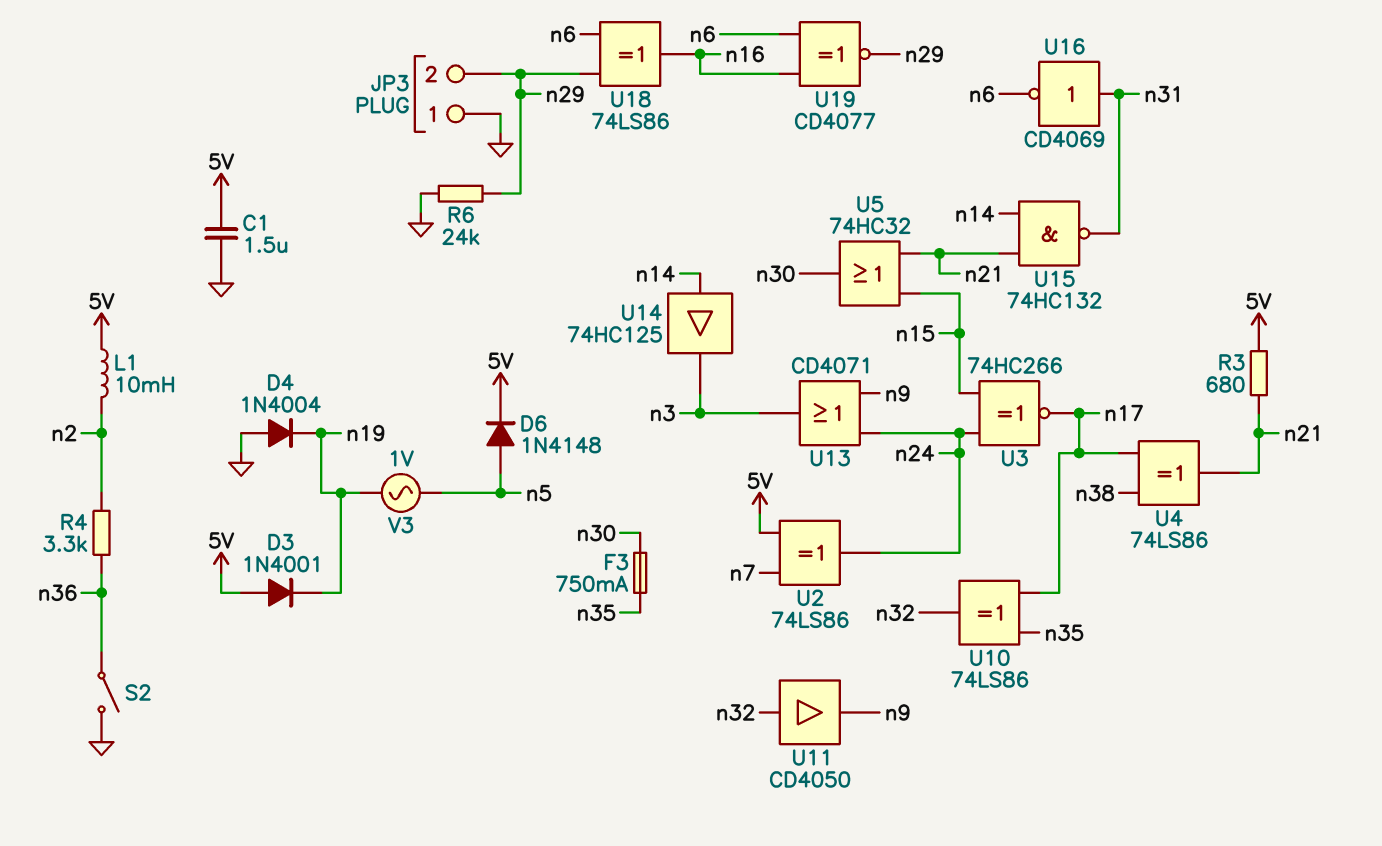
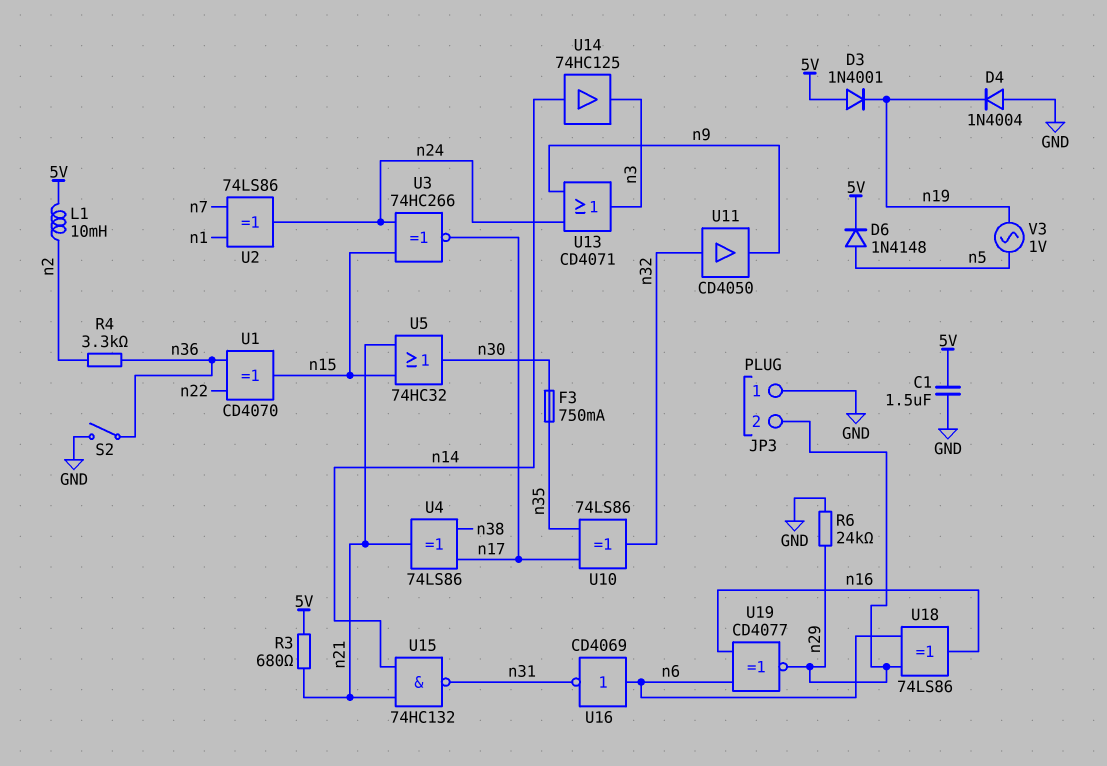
U1: none -> XOR CD4070 (in n22, in n36, out n15)
U2: XOR 74LS86 (in 5V, in n7, out n24) -> XOR 74LS86 (in n1, in n7, out n24)
U16: NOT CD4069 (in n31, out n6) -> NOT CD4069 (in n6, out n31)

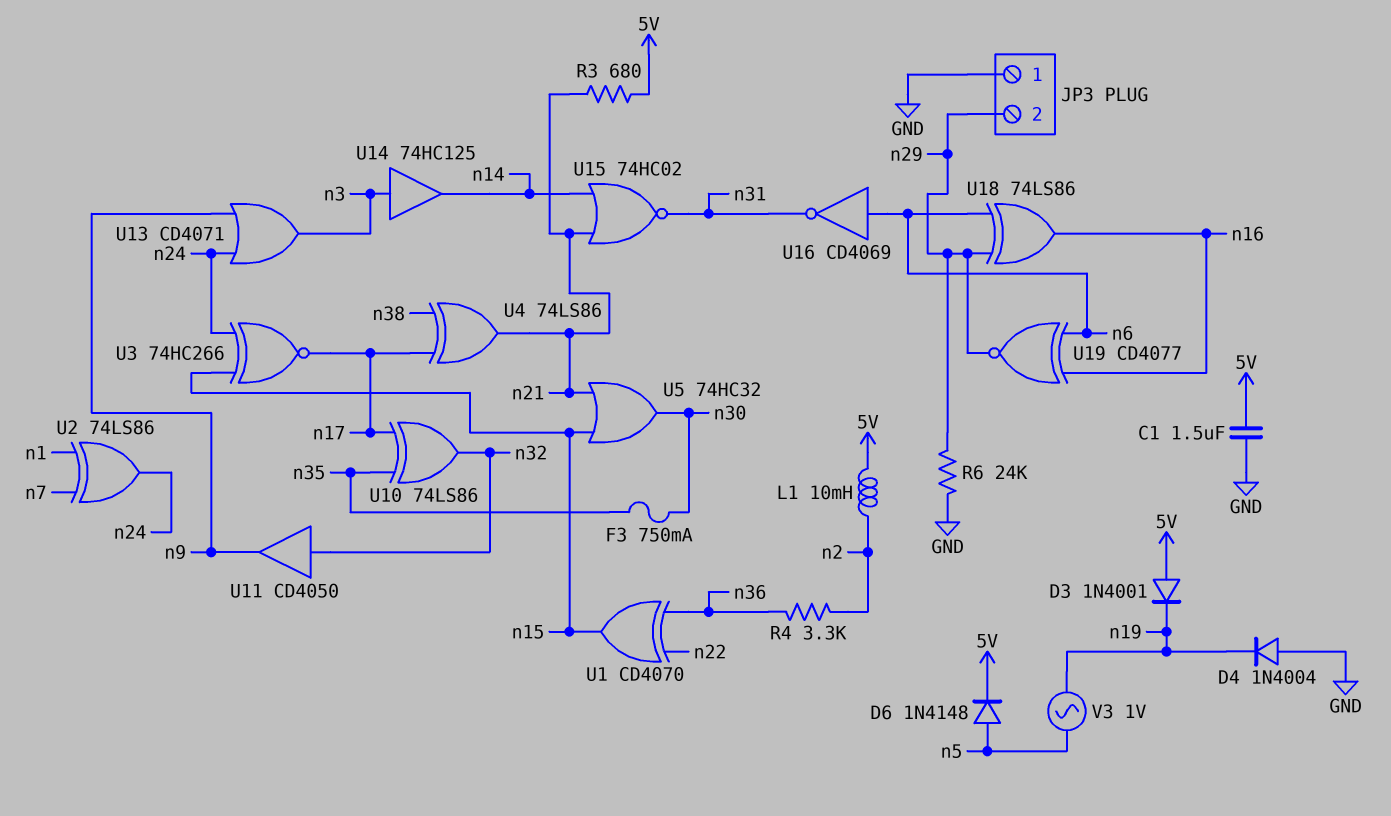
S2: switch (GND, n36) -> none
U14: buffer 74HC125 (in n14, out n3) -> buffer 74HC125 (in n3, out n14)
U15: NAND 74HC132 (in n14, in n21, out n31) -> NOR 74HC02 (in n14, in n21, out n31)

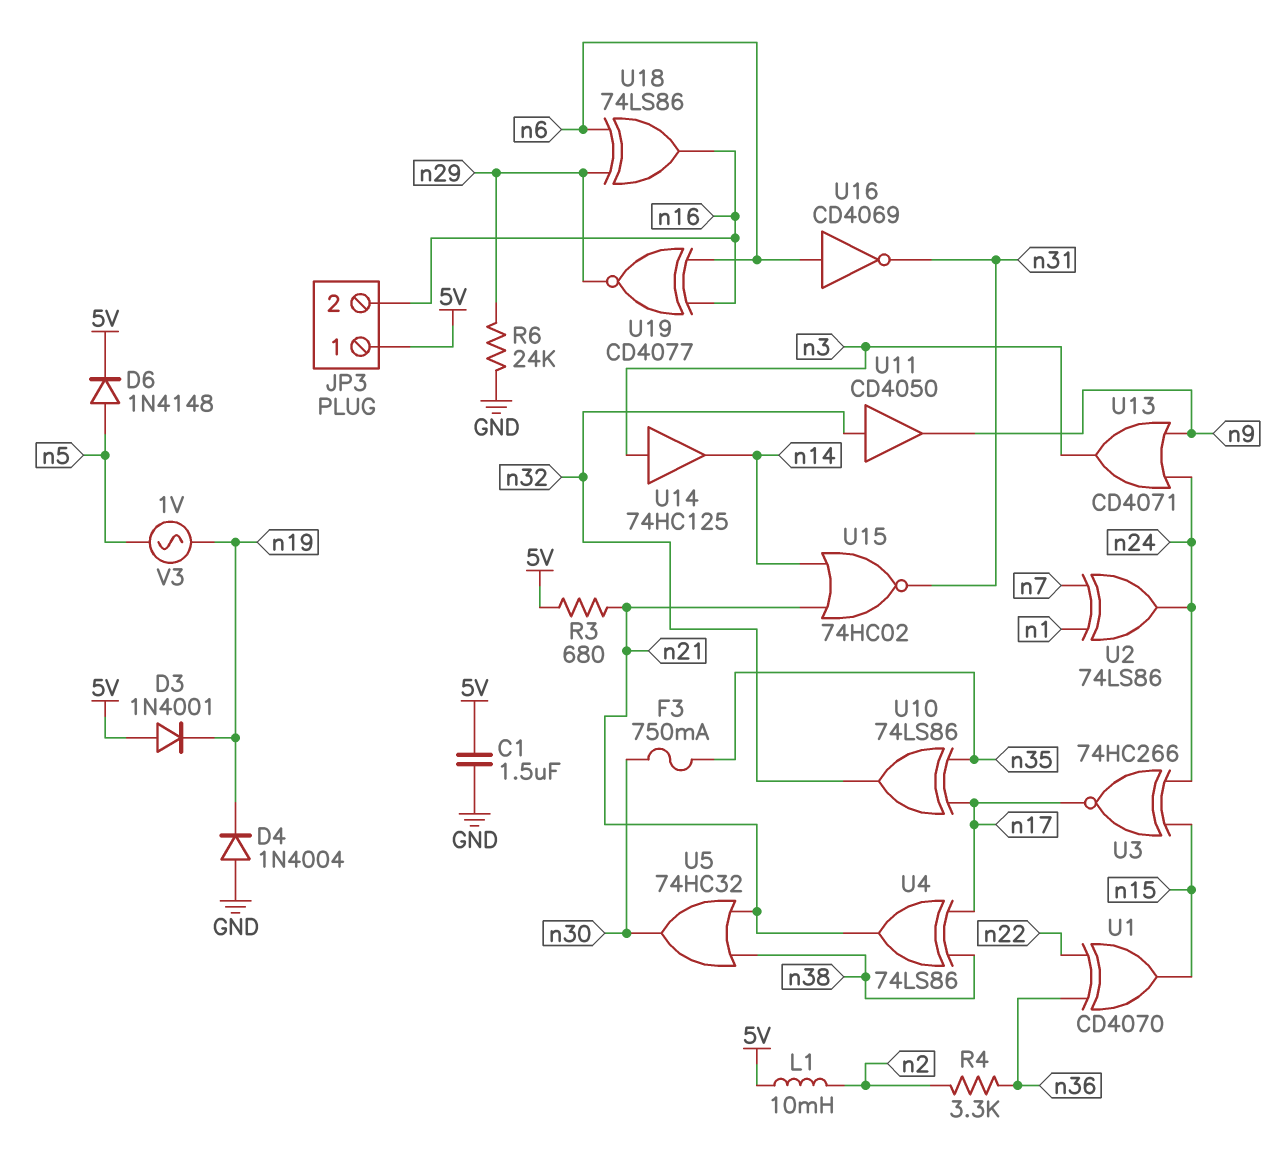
JP3 pin 1: GND -> 5V
JP3 pin 2: n29 -> n16
U5: OR 74HC32 (in n15, in n21, out n30) -> OR 74HC32 (in n21, in n38, out n30)

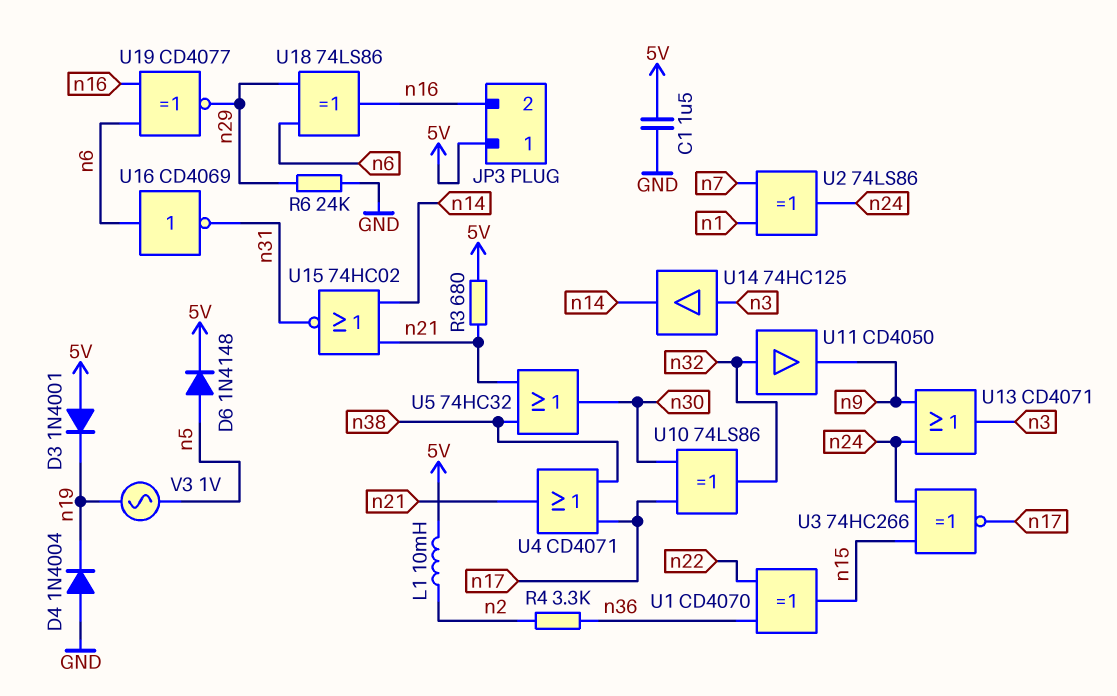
F3: 750mA (n30, n35) -> none
U4: XOR 74LS86 (in n17, in n38, out n21) -> OR CD4071 (in n17, in n38, out n21)
U10: XOR 74LS86 (in n17, in n35, out n32) -> XOR 74LS86 (in n17, in n30, out n32)

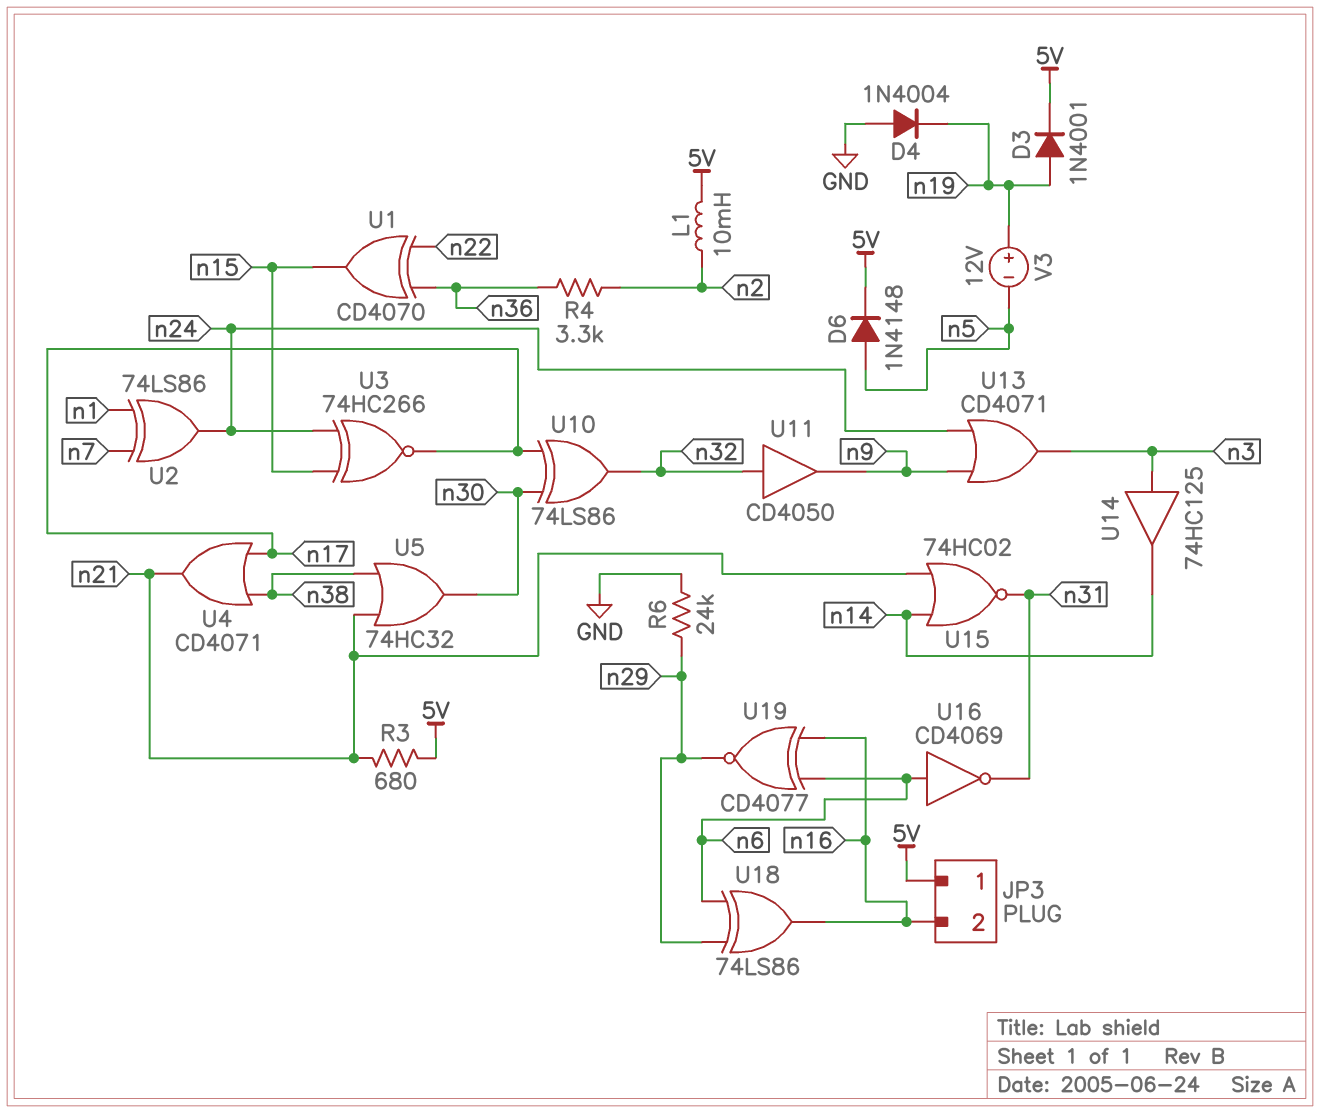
C1: 1.5uF (5V, GND) -> none
D3: diode 1N4001 (A 5V, K n19) -> diode 1N4001 (A n19, K 5V)
V3: AC 1V (n5, n19) -> 12V (plus n19, minus n5)

